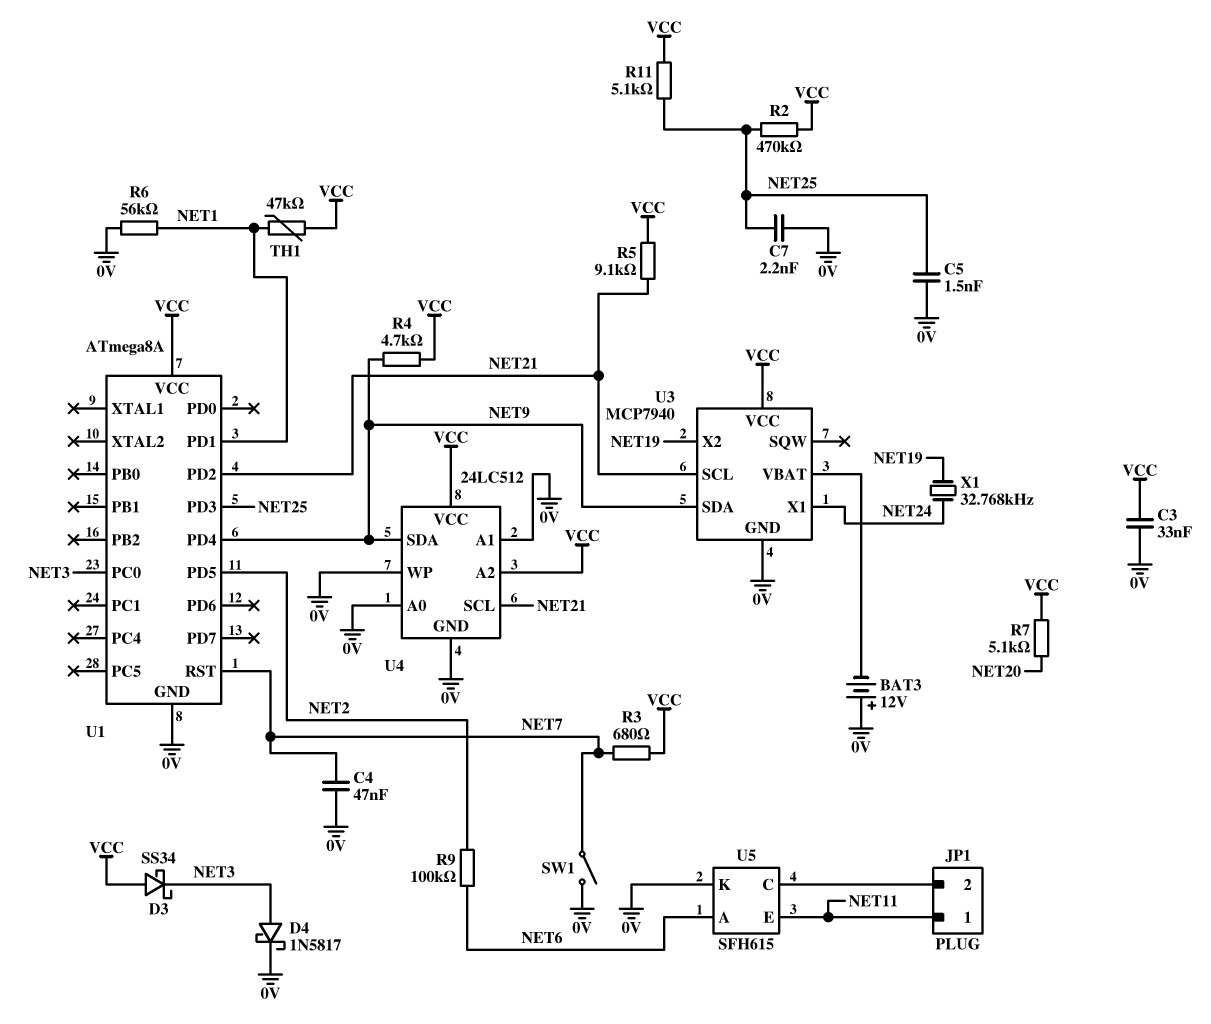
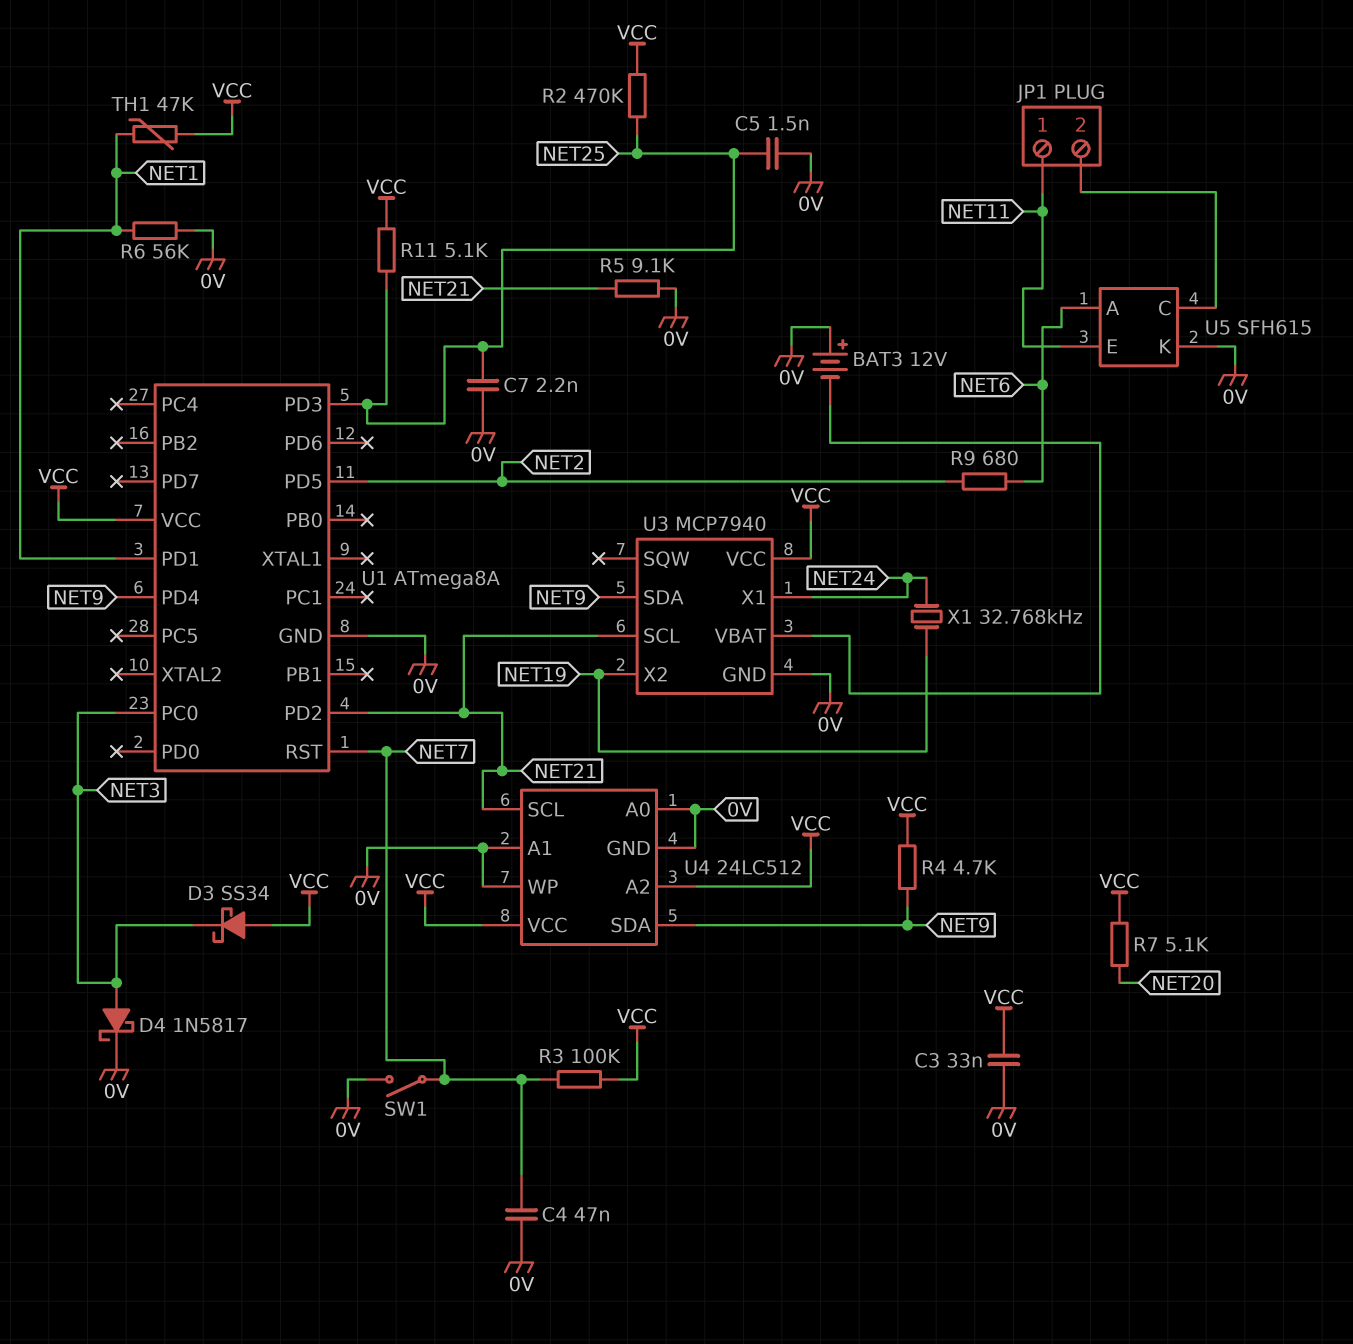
R3: 680 (NET7, VCC) -> 100k (NET7, VCC)
R5: 9.1k (NET21, VCC) -> 9.1k (0V, NET21)
R9: 100k (NET2, NET6) -> 680 (NET2, NET6)

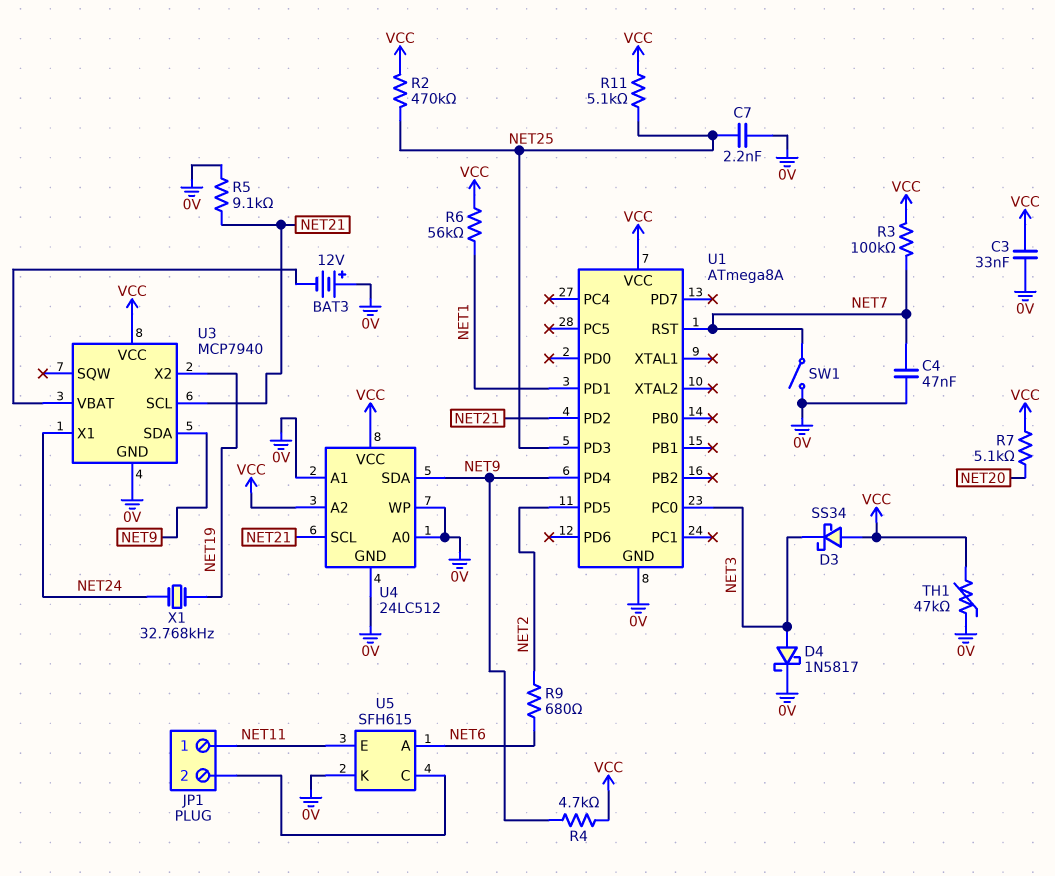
C5: 1.5nF (0V, NET25) -> none
R6: 56k (0V, NET1) -> 56k (NET1, VCC)
TH1: 47k (NET1, VCC) -> 47k (0V, VCC)

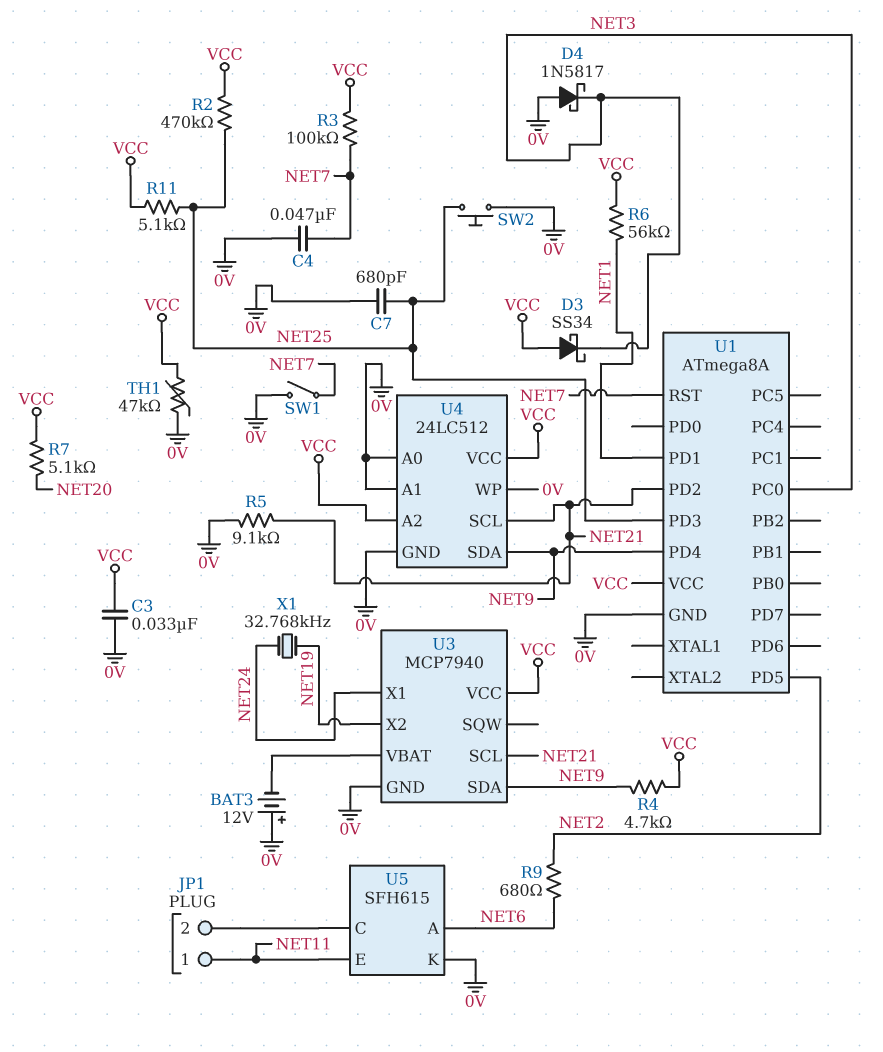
C7: 2.2nF (0V, NET25) -> 680pF (0V, NET25)
D4: schottky 1N5817 (A NET3, K 0V) -> schottky 1N5817 (A 0V, K NET3)
SW2: none -> button (0V, NET25)

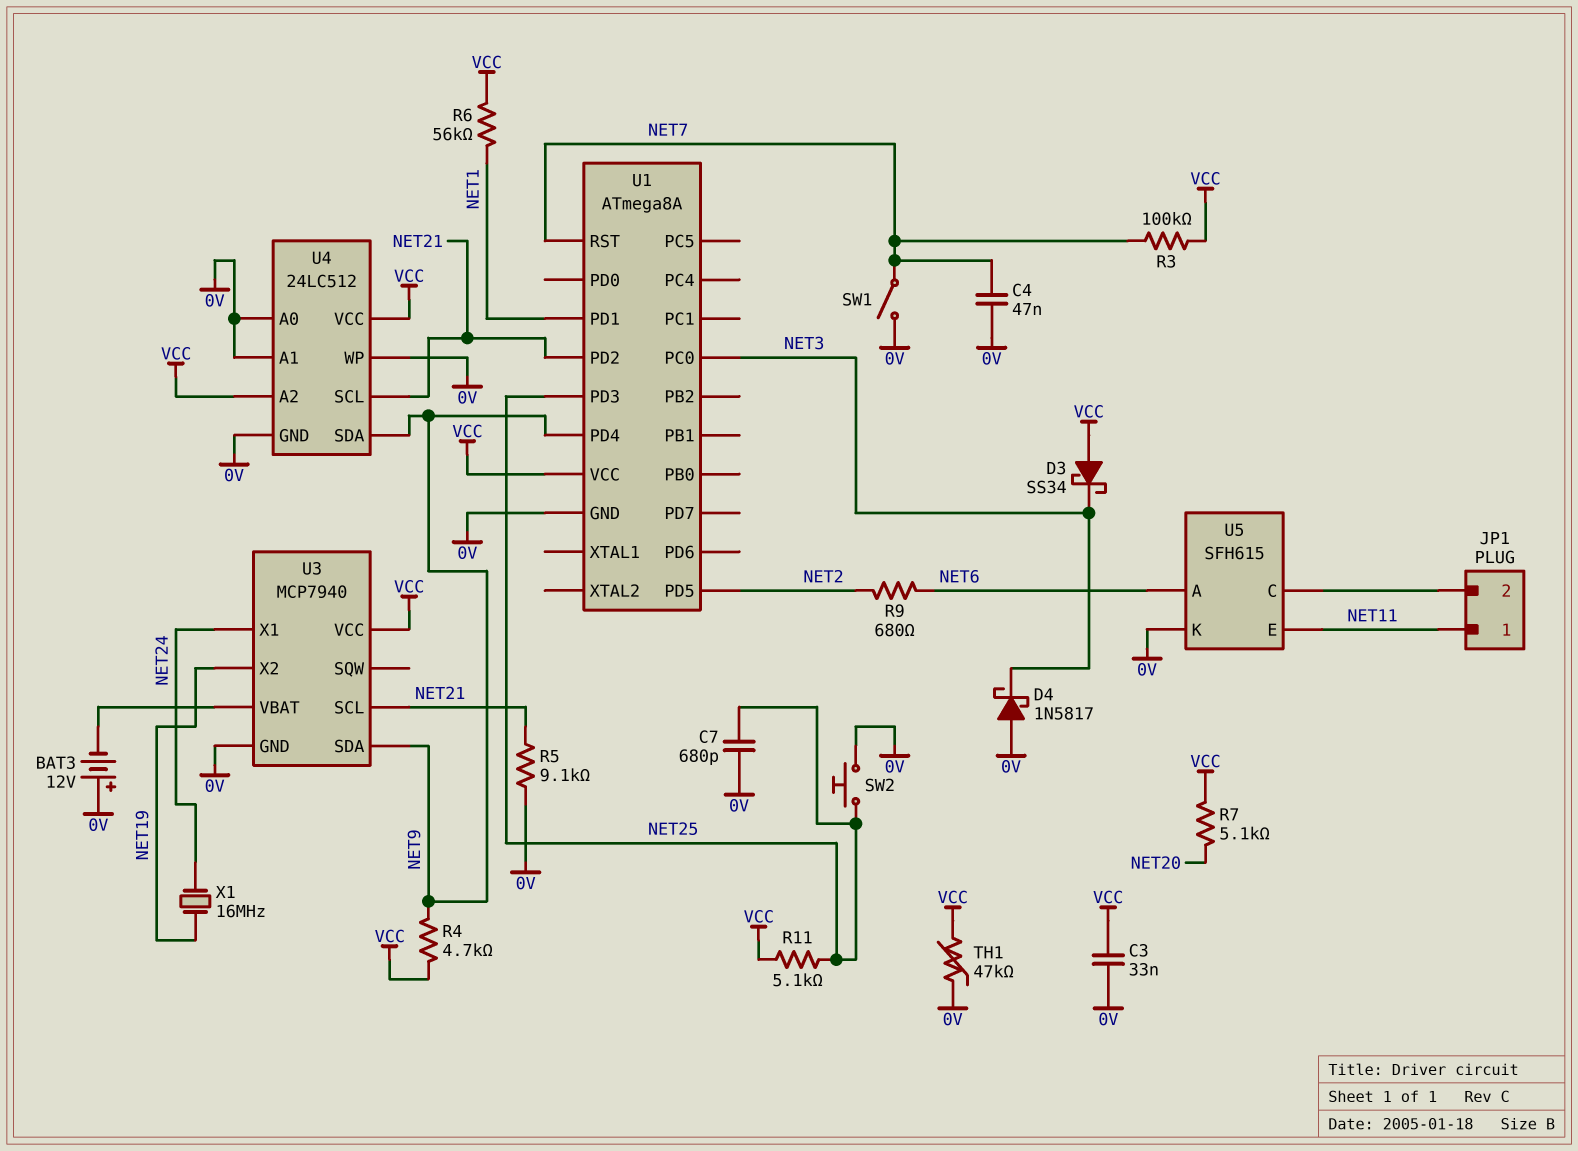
R2: 470k (NET25, VCC) -> none
X1: 32.768kHz (NET19, NET24) -> 16MHz (NET19, NET24)

